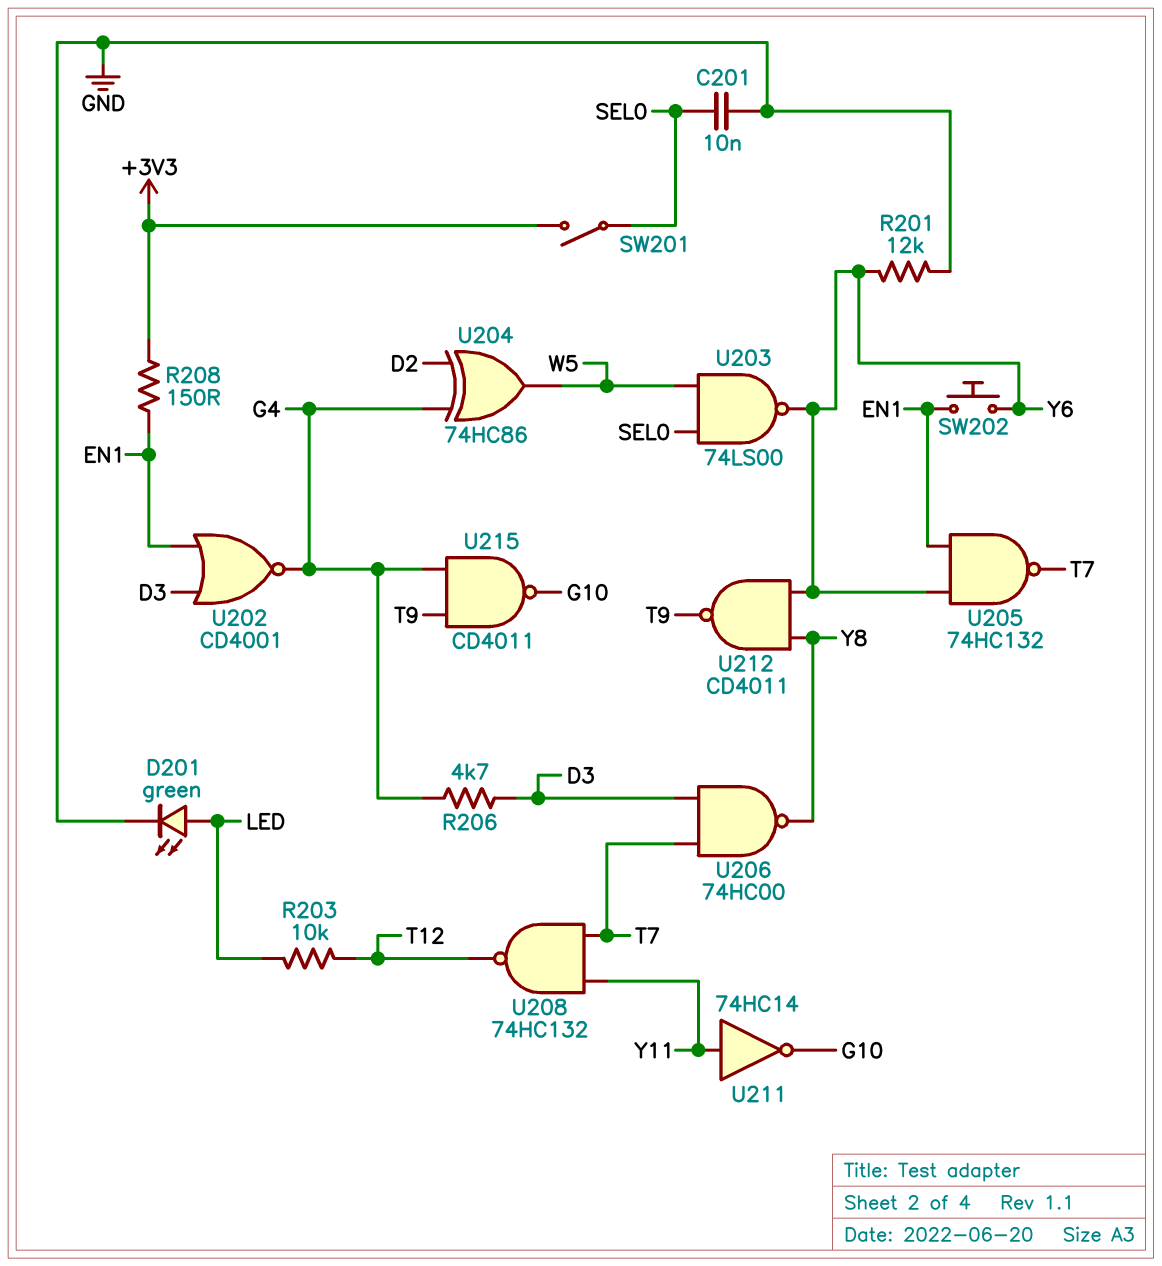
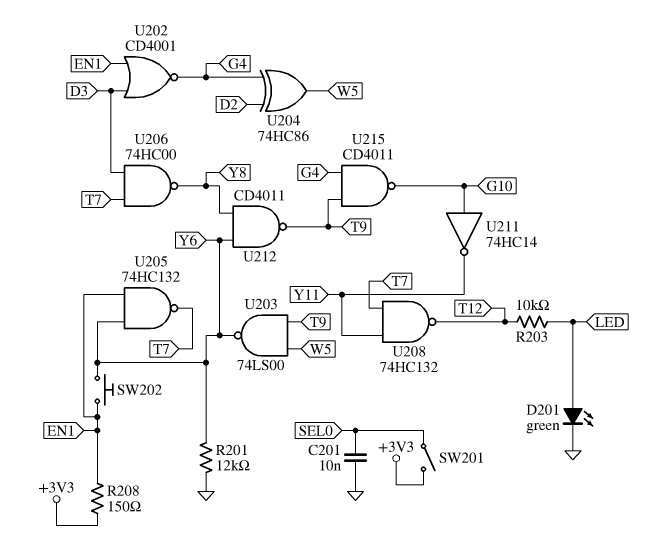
R206: 4.7k (D3, G4) -> none
U203: NAND 74LS00 (in SEL0, in W5, out Y6) -> NAND 74LS00 (in T9, in W5, out Y6)
U211: NOT 74HC14 (in Y11, out G10) -> NOT 74HC14 (in G10, out Y11)

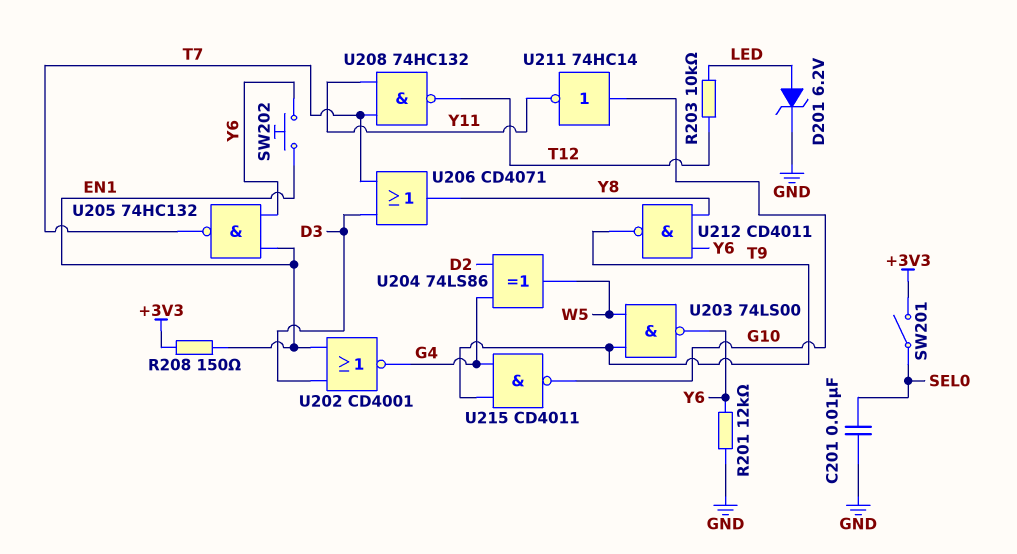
D201: LED green (A LED, K GND) -> zener 6.2V (A LED, K GND)
U204: XOR 74HC86 (in D2, in G4, out W5) -> XOR 74LS86 (in D2, in G4, out W5)
U206: NAND 74HC00 (in D3, in T7, out Y8) -> OR CD4071 (in D3, in T7, out Y8)

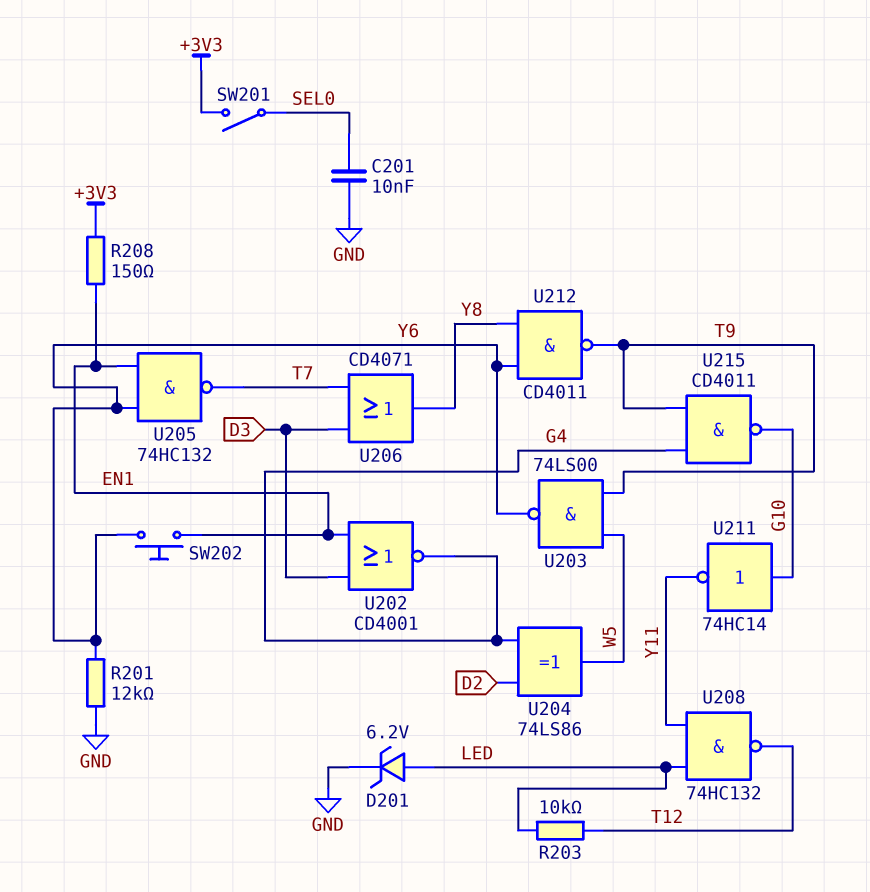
U208: NAND 74HC132 (in T7, in Y11, out T12) -> NAND 74HC132 (in LED, in Y11, out T12)

